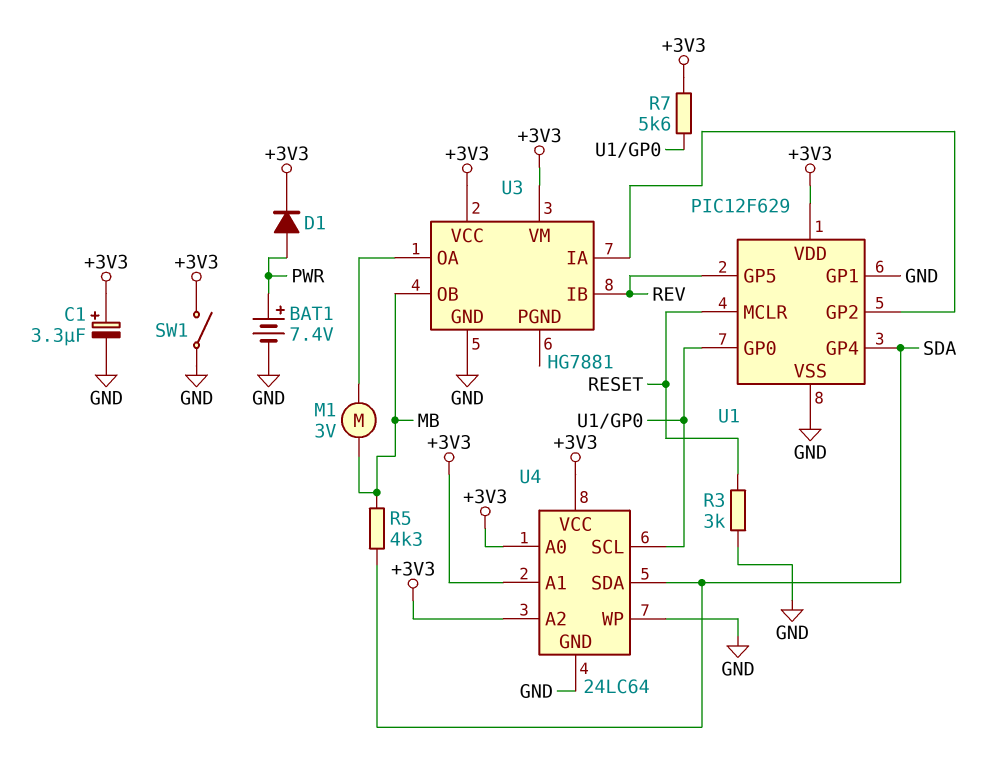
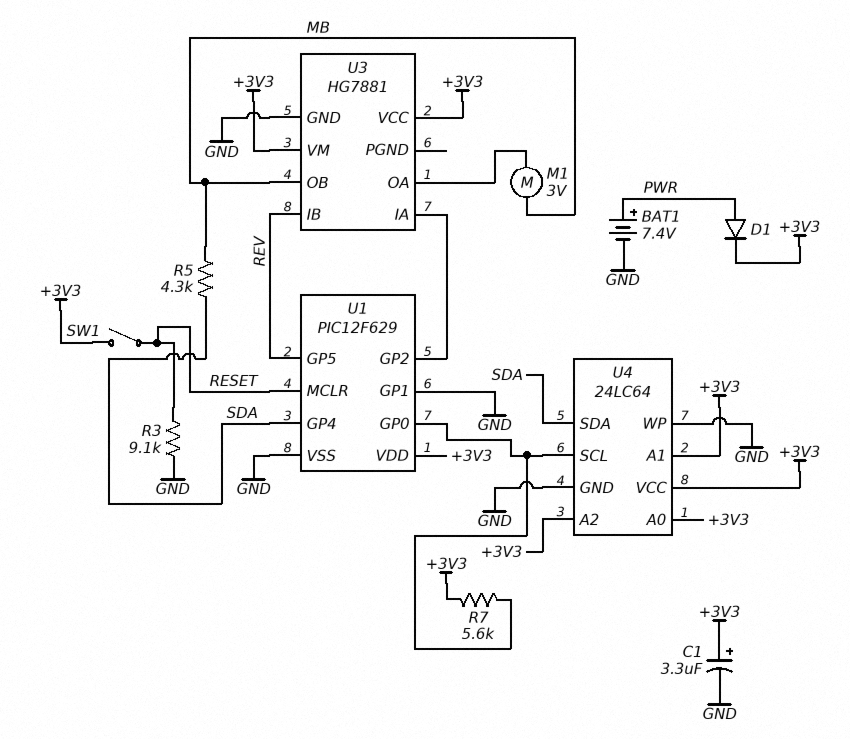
R3: 3k (GND, RESET) -> 9.1k (GND, RESET)
SW1: switch (+3V3, GND) -> switch (+3V3, RESET)

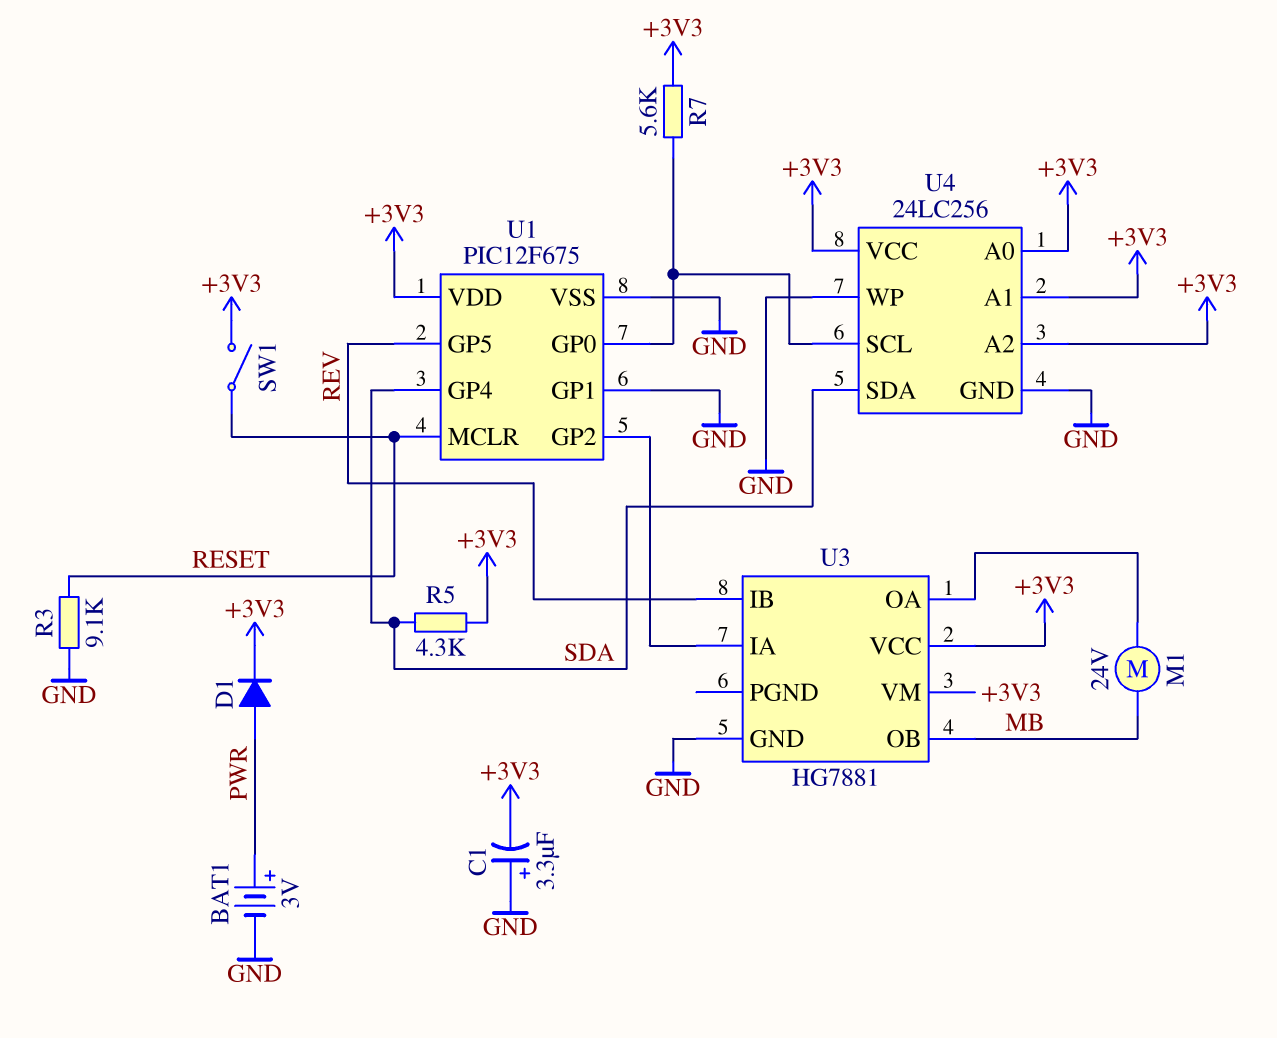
BAT1: 7.4V (plus PWR, minus GND) -> 3V (plus PWR, minus GND)
C1: 3.3uF (plus +3V3, minus GND) -> 3.3uF (plus GND, minus +3V3)
M1: motor 3V (MB, U3/OA) -> motor 24V (MB, U3/OA)
R5: 4.3k (MB, SDA) -> 4.3k (+3V3, SDA)
U1: PIC12F629 -> PIC12F675
U4: 24LC64 -> 24LC256

